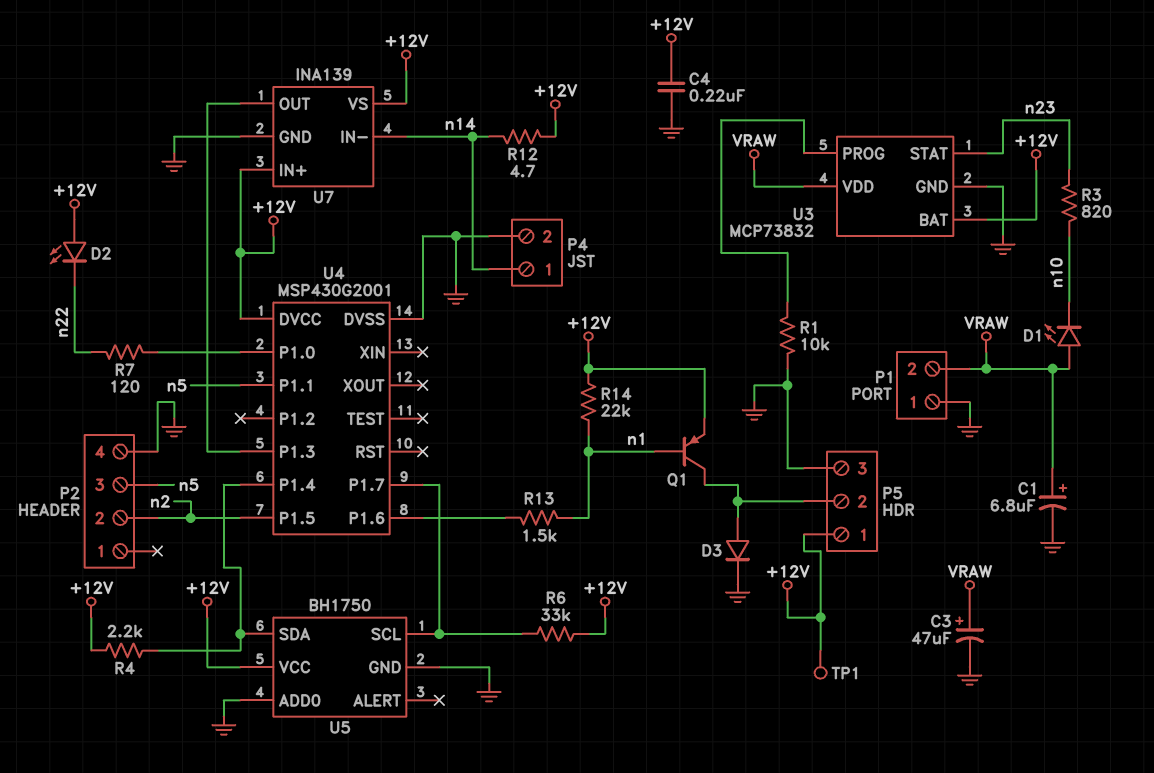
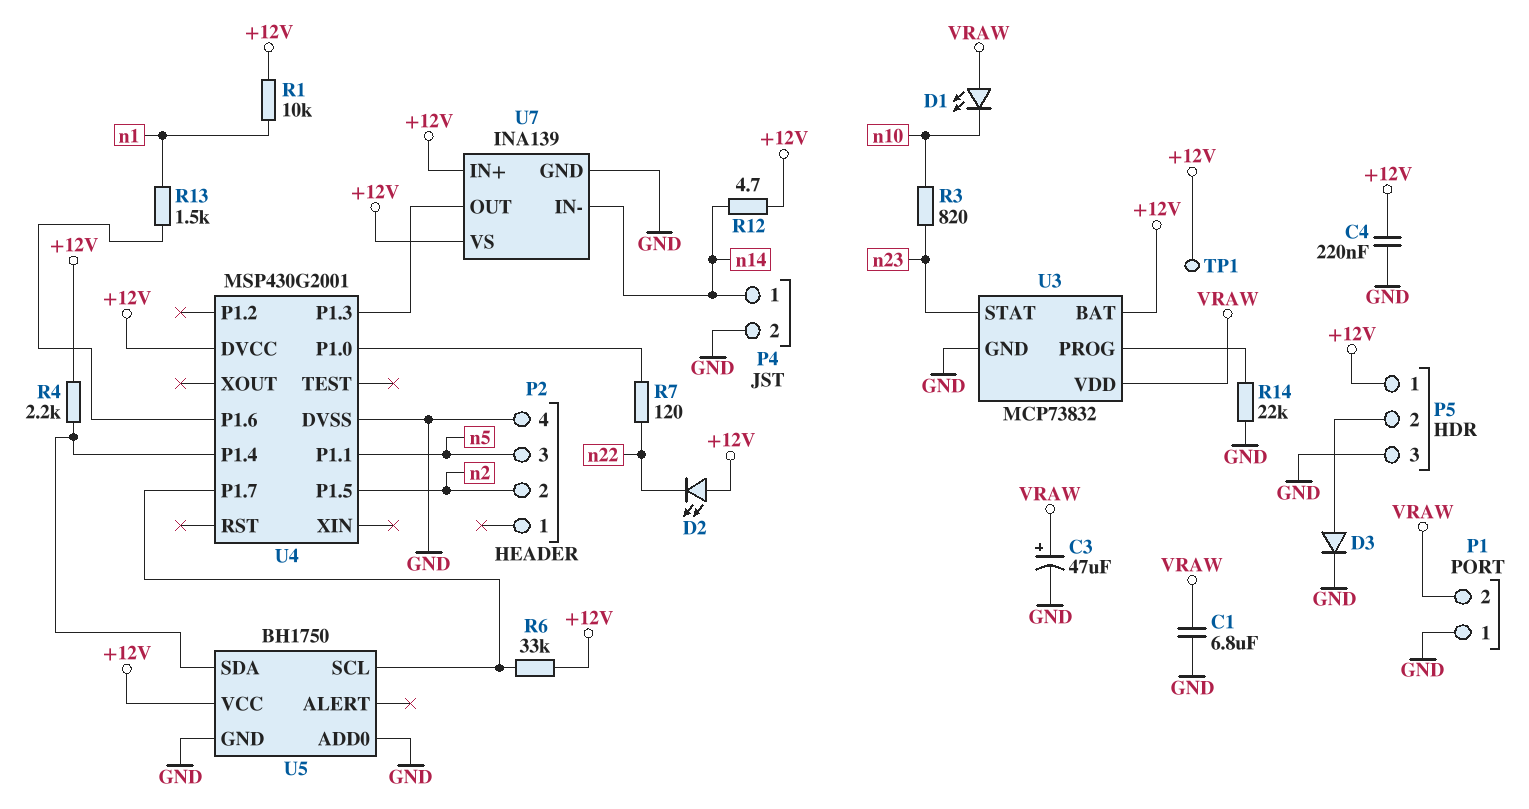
C1: 6.8uF (plus VRAW, minus GND) -> 6.8uF (GND, VRAW)
Q1: PNP (B n1, C P5/2, E +12V) -> none
R1: 10k (GND, U3/PROG) -> 10k (+12V, n1)
R14: 22k (+12V, n1) -> 22k (GND, U3/PROG)

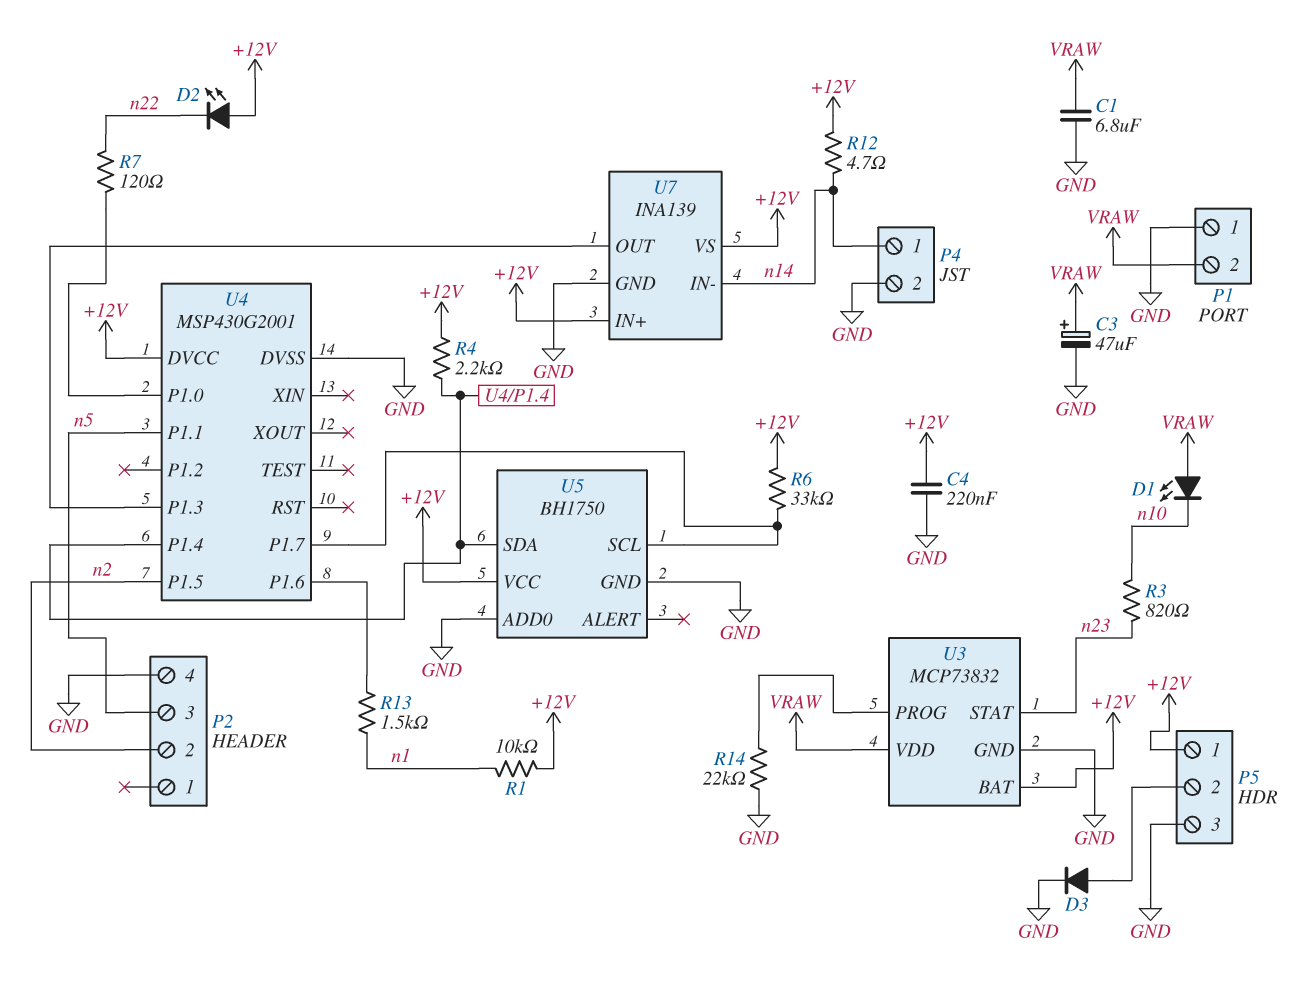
TP1: test point (+12V) -> none

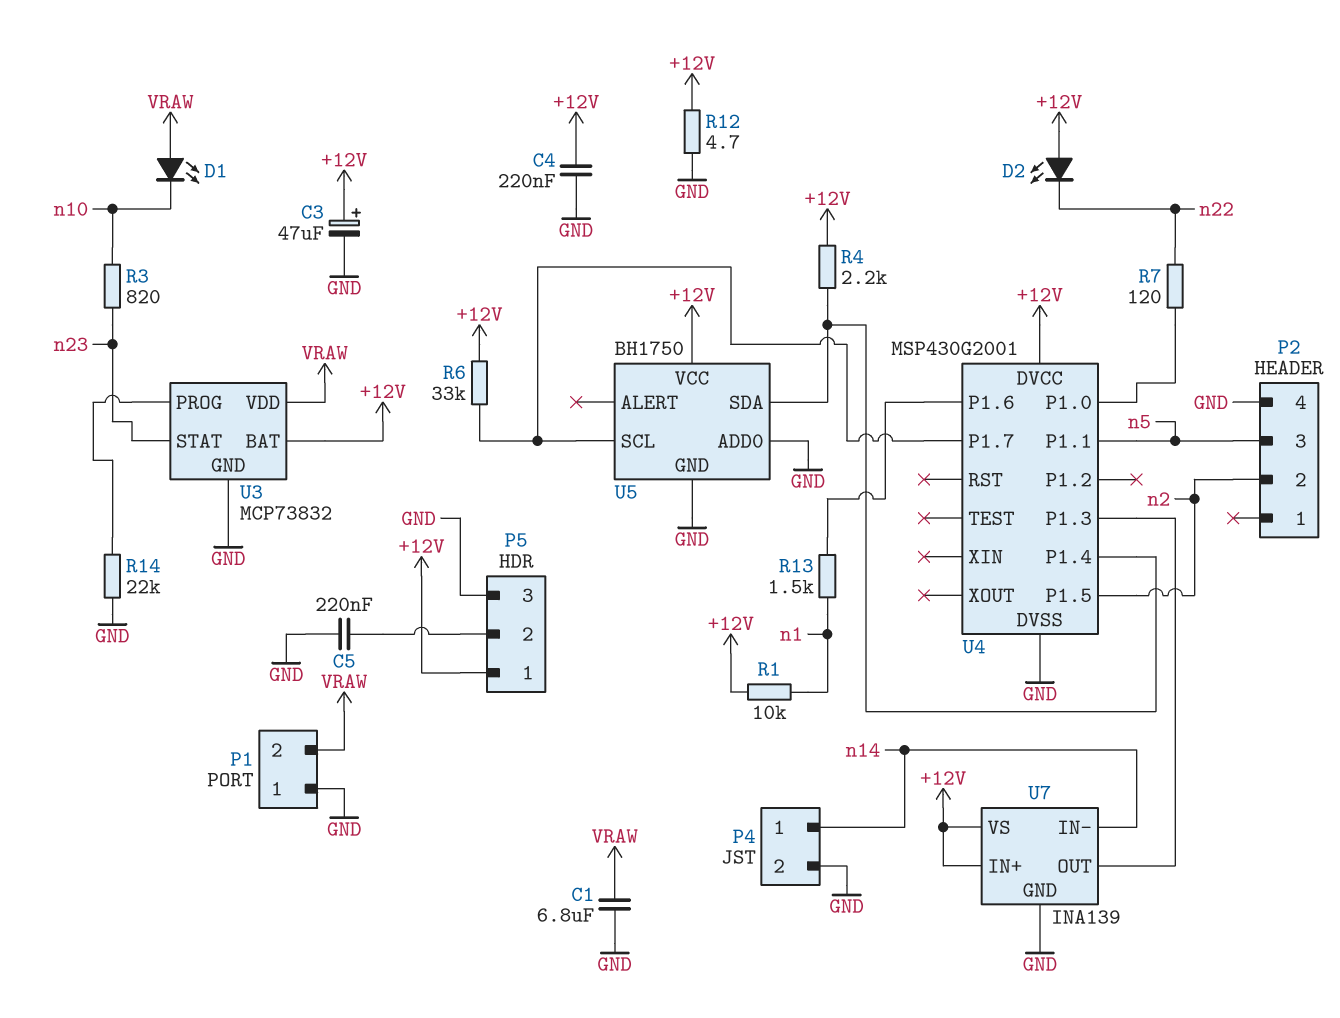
C3: 47uF (plus VRAW, minus GND) -> 47uF (plus +12V, minus GND)
C5: none -> 220nF (GND, P5/2)
D3: diode (A P5/2, K GND) -> none
R12: 4.7 (+12V, n14) -> 4.7 (+12V, GND)

